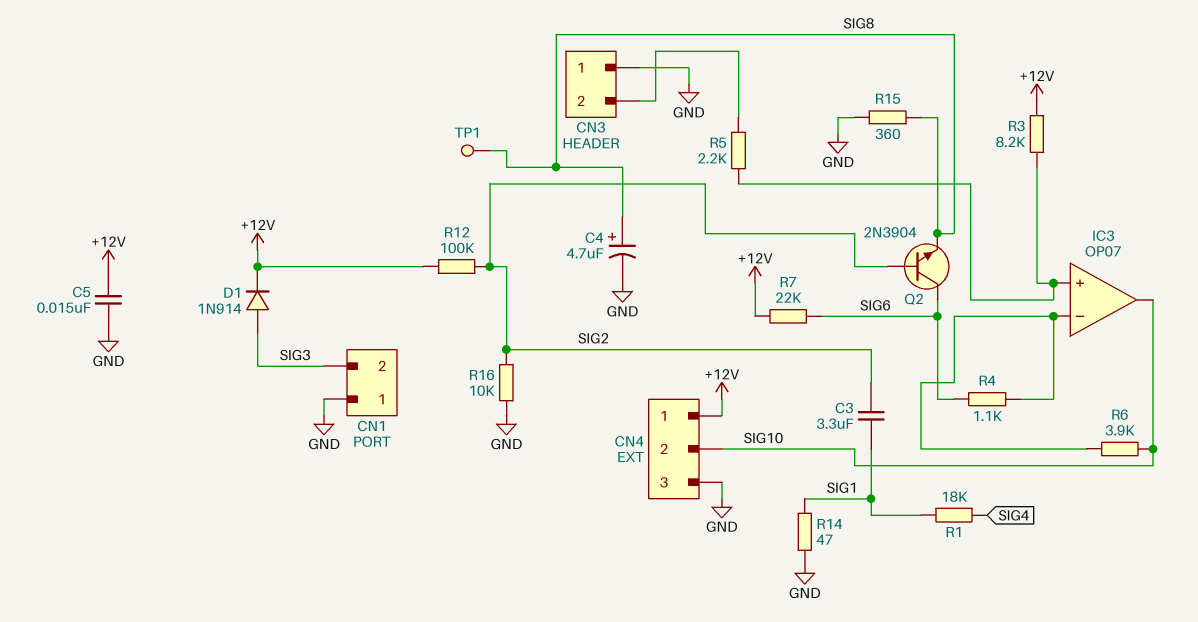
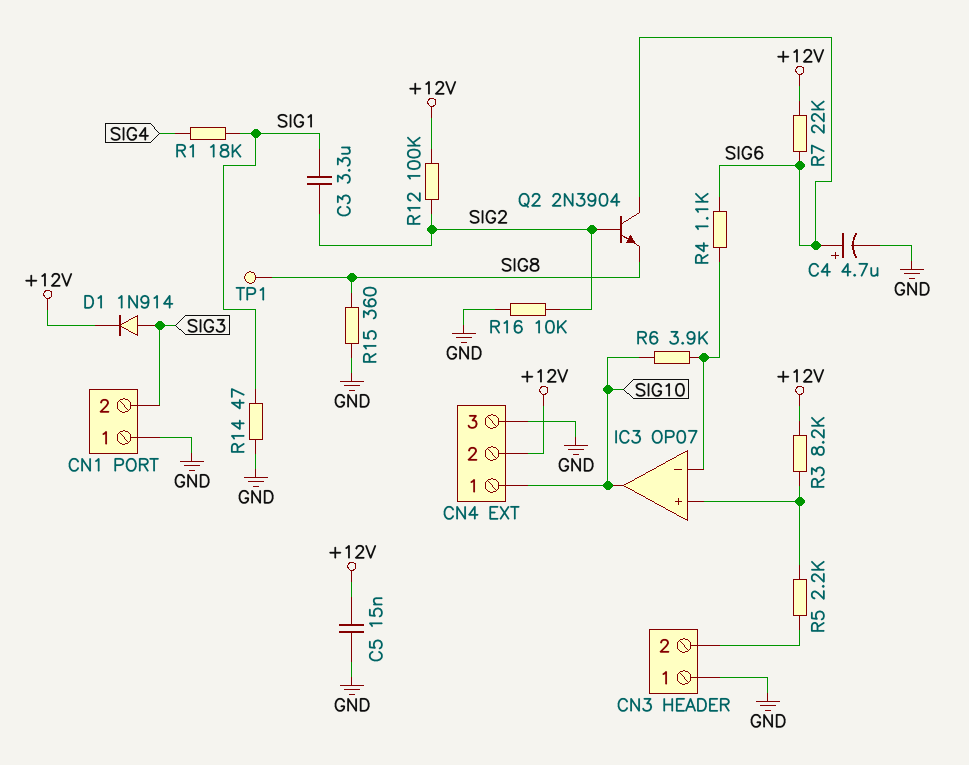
C4: 4.7uF (plus SIG8, minus GND) -> 4.7uF (plus SIG6, minus GND)
CN4 pin 1: +12V -> SIG10
CN4 pin 2: SIG10 -> +12V

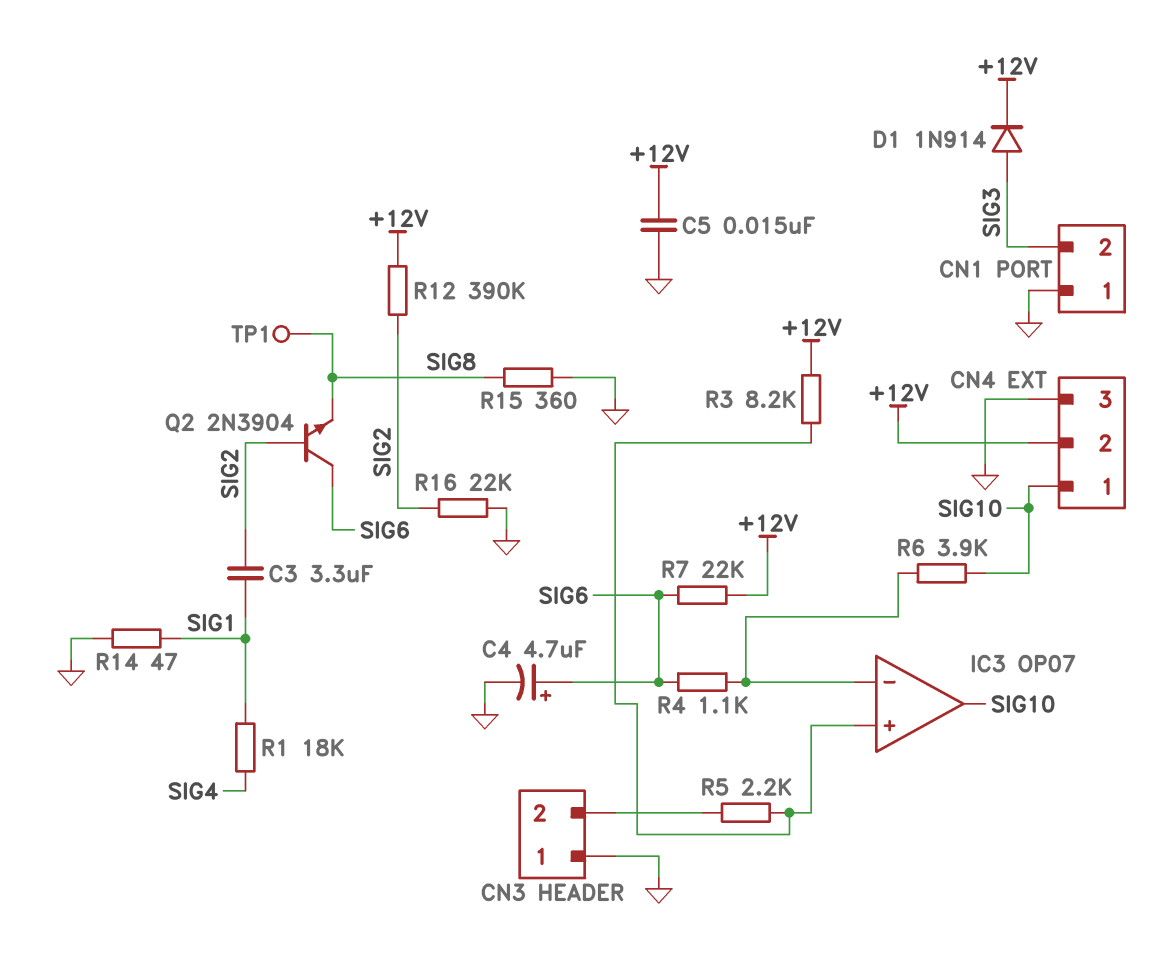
R12: 100k (+12V, SIG2) -> 390k (+12V, SIG2)
R16: 10k (GND, SIG2) -> 22k (GND, SIG2)

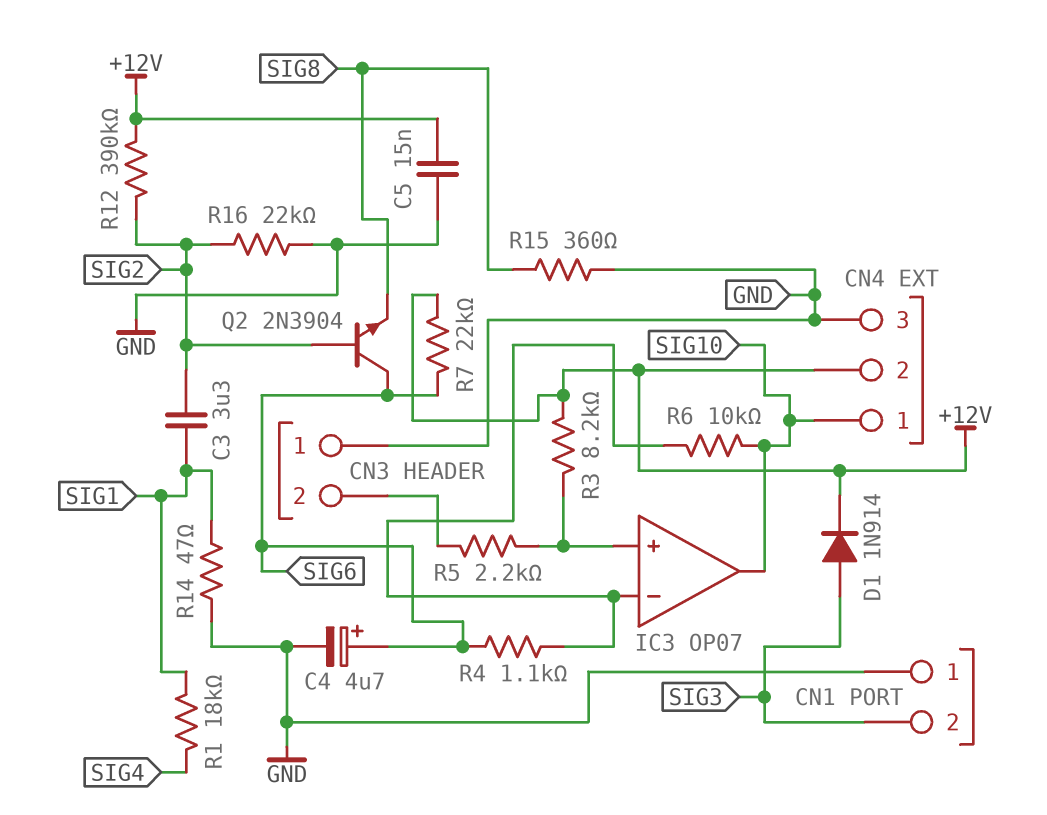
R6: 3.9k (IC3/in-, SIG10) -> 10k (IC3/in-, SIG10)
TP1: test point (SIG8) -> none

